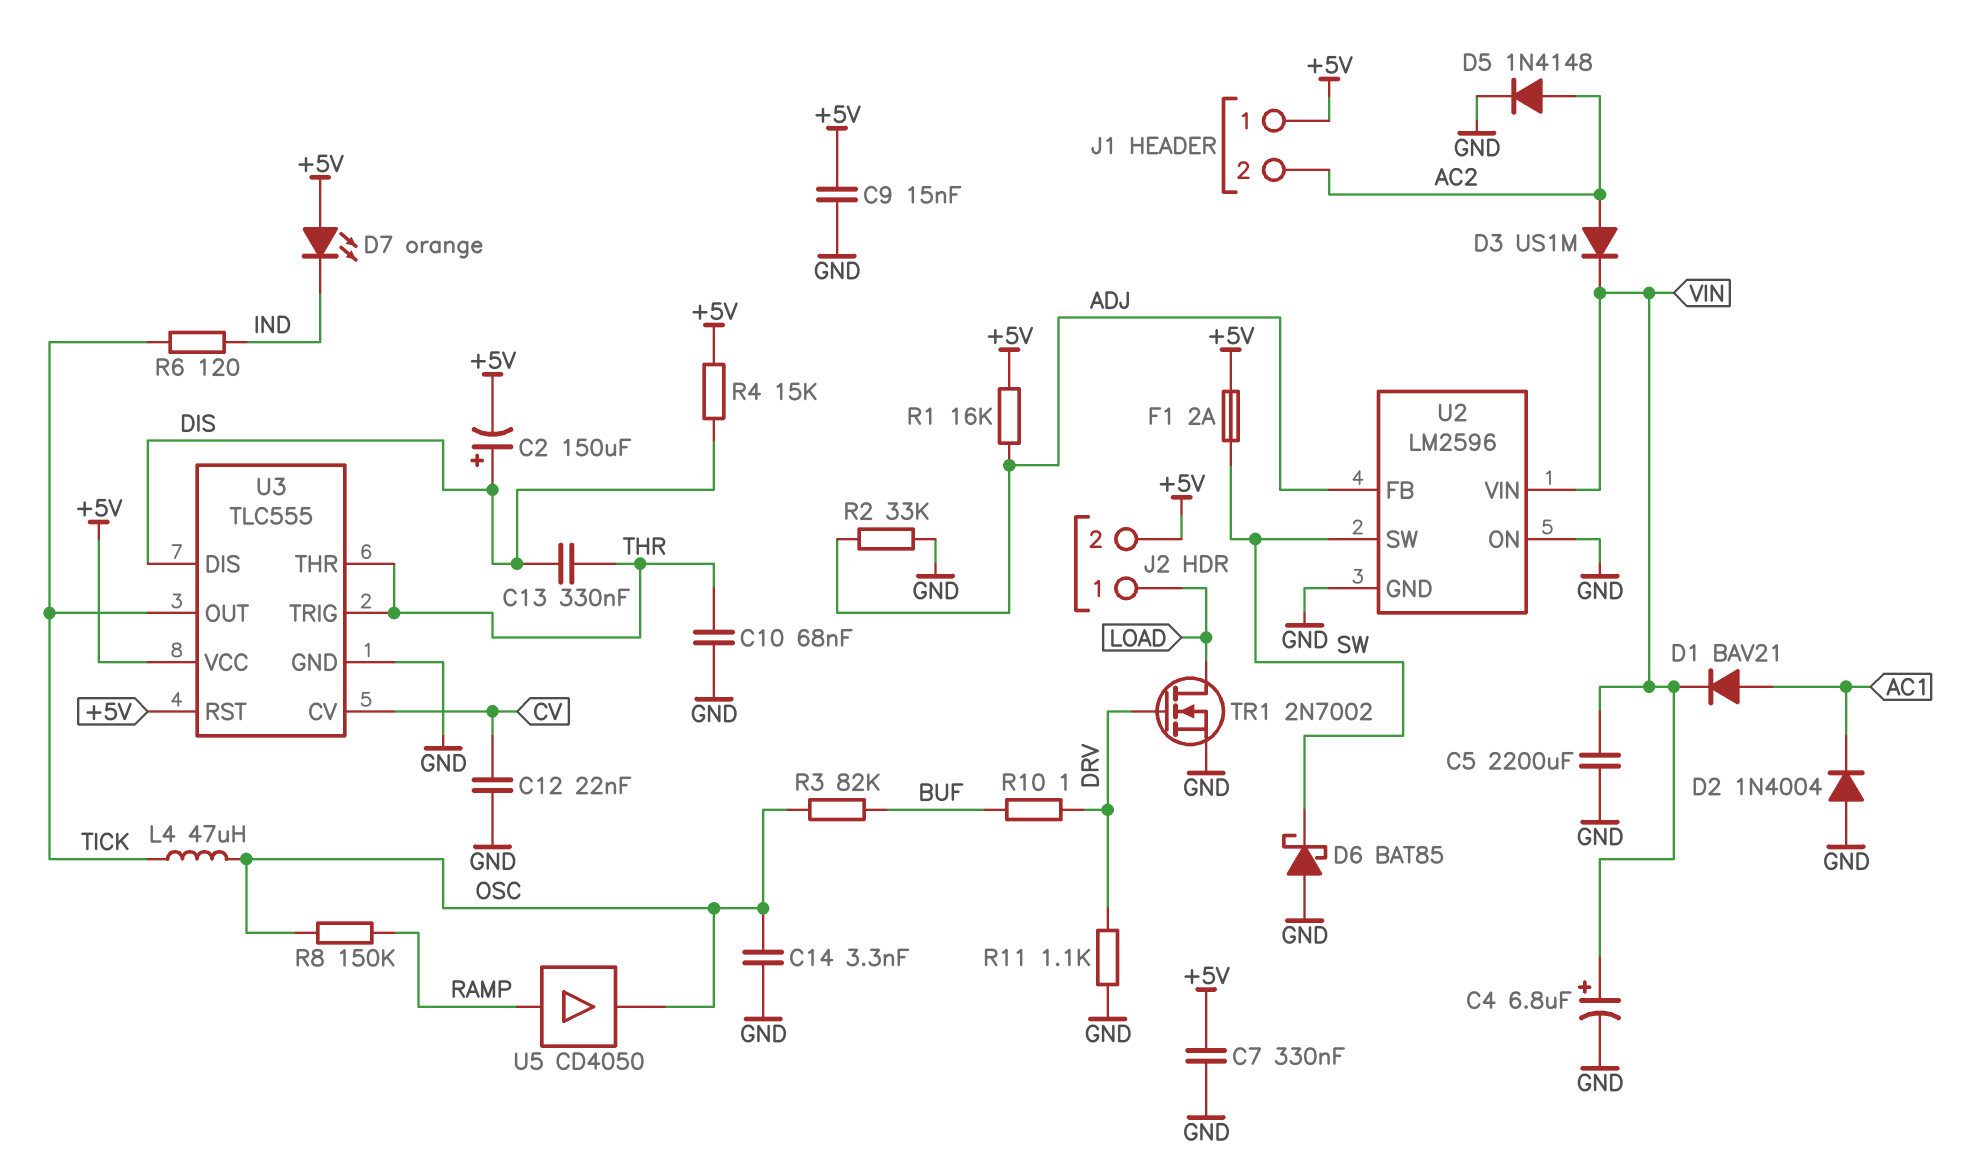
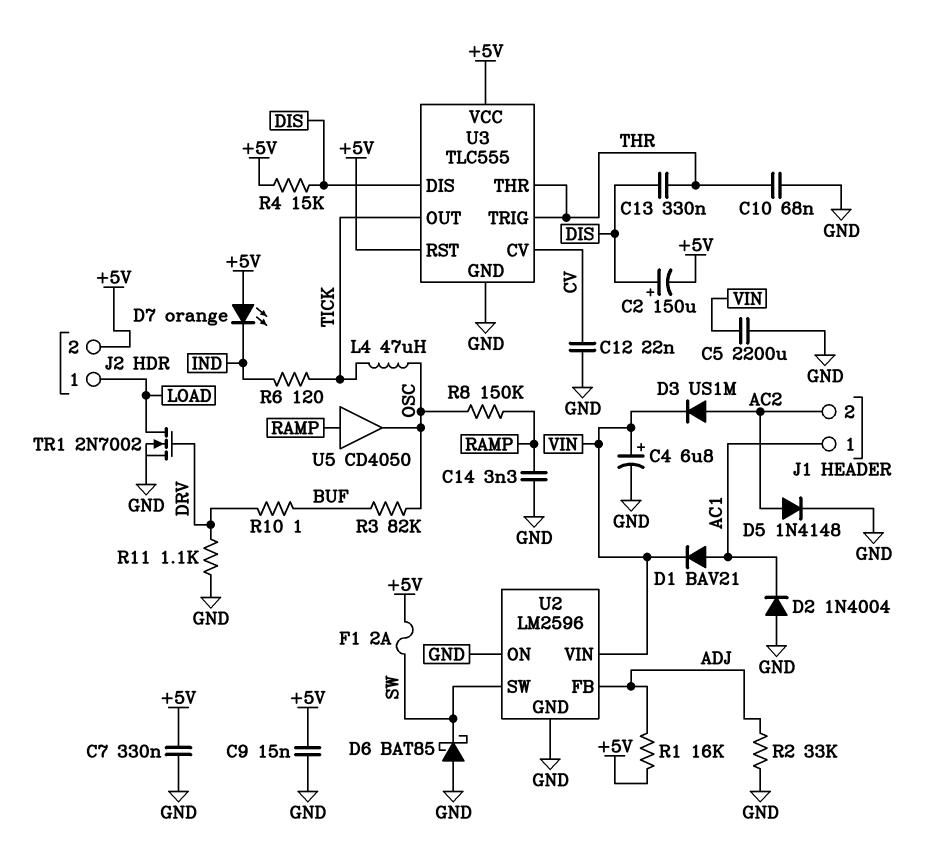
C14: 3.3nF (GND, OSC) -> 3.3nF (GND, RAMP)
J1 pin 1: +5V -> AC1

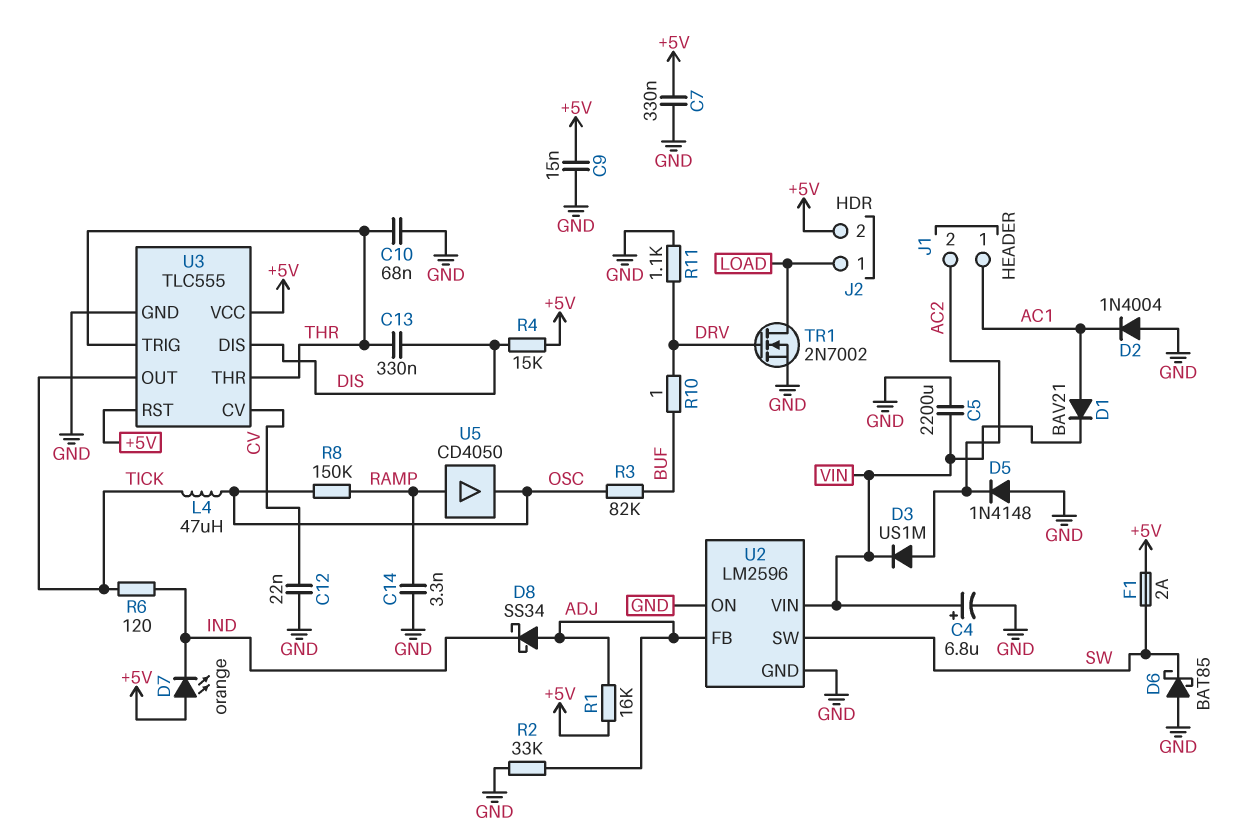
C2: 150uF (plus DIS, minus +5V) -> none
D5: diode 1N4148 (A AC2, K GND) -> diode 1N4148 (A GND, K AC2)
D8: none -> schottky SS34 (A ADJ, K IND)

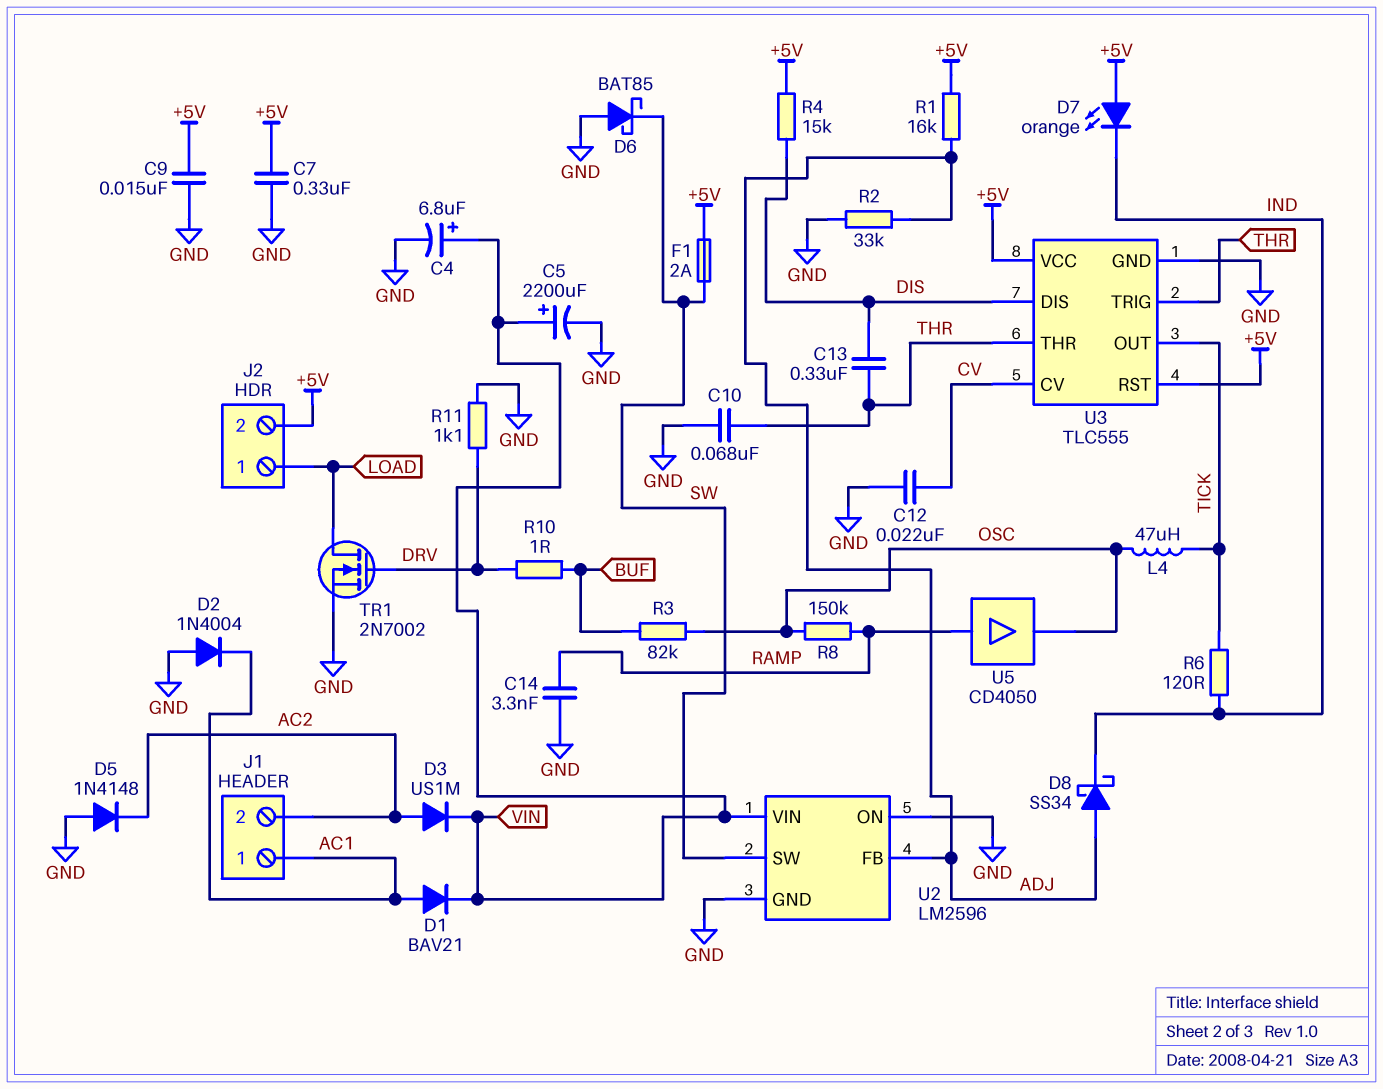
C5: 2200uF (GND, VIN) -> 2200uF (plus VIN, minus GND)

